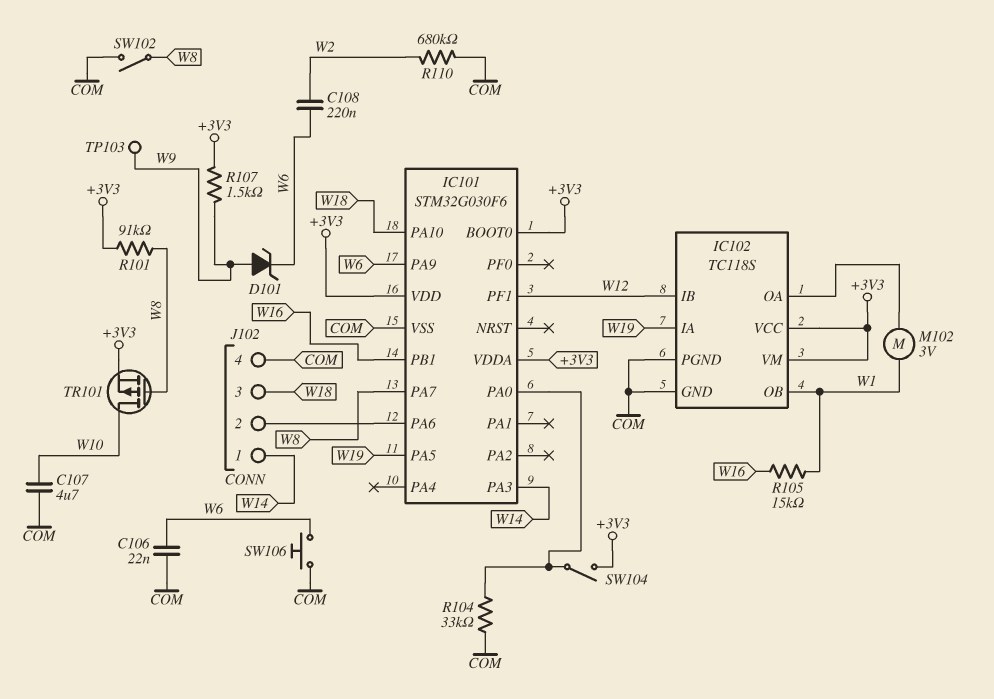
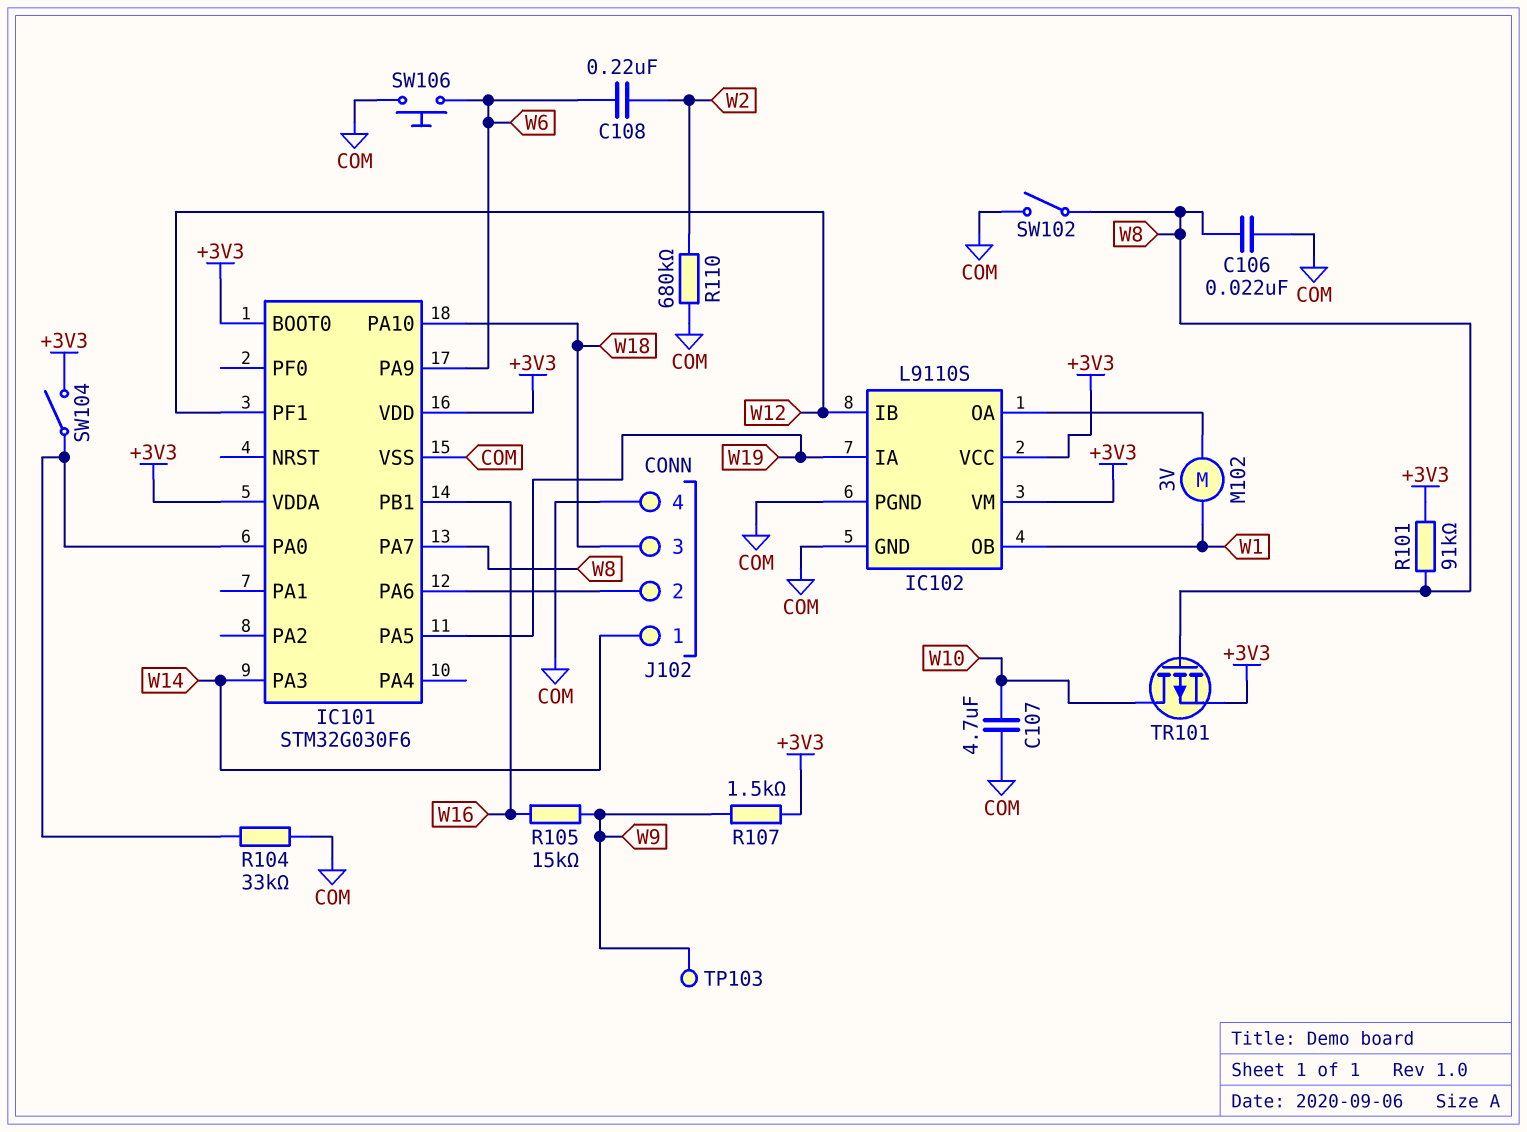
C106: 22nF (COM, W6) -> 22nF (COM, W8)
D101: zener (A W9, K W6) -> none
IC102: TC118S -> L9110S
R105: 15k (W1, W16) -> 15k (W9, W16)

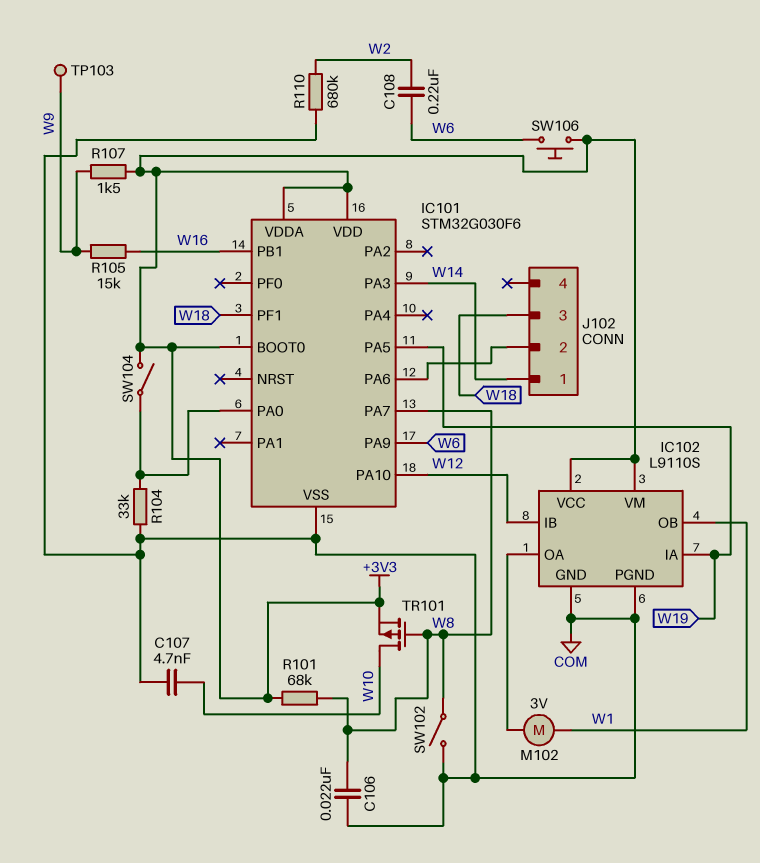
C107: 4.7uF (COM, W10) -> 4.7nF (COM, W10)
IC101 pin PA10: W18 -> W12
IC101 pin PF1: W12 -> W18
J102 pin 4: COM -> none
R101: 91k (+3V3, W8) -> 68k (+3V3, W8)
SW106: button (COM, W6) -> button (+3V3, W6)

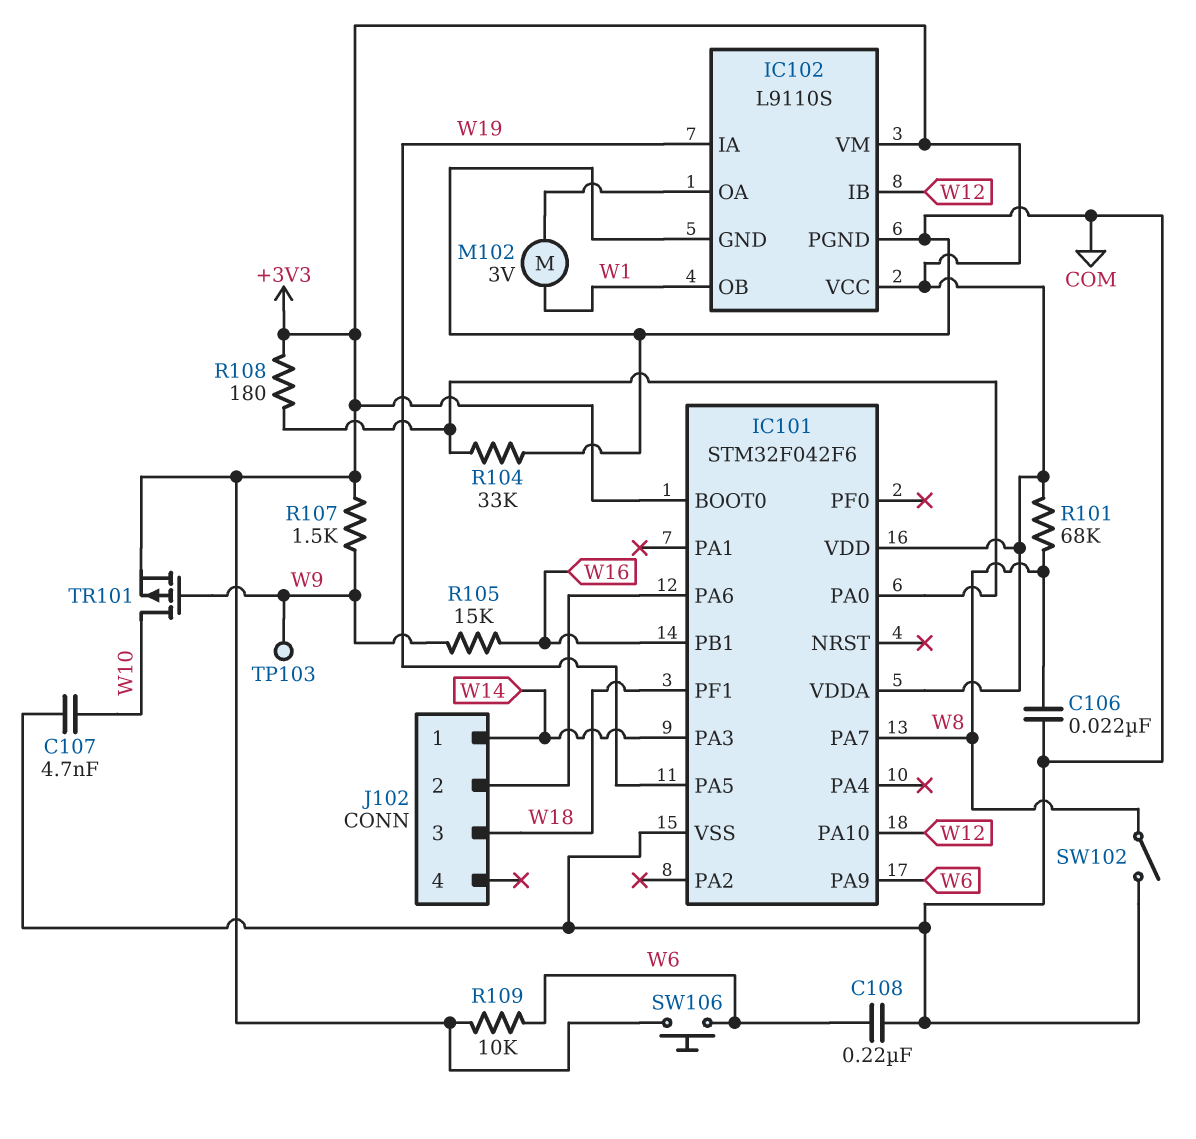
C108: 220nF (W2, W6) -> 220nF (COM, W6)
IC101: STM32G030F6 -> STM32F042F6
R108: none -> 180 (+3V3, IC101/PA0)
R109: none -> 10k (+3V3, W6)
R110: 680k (COM, W2) -> none
SW104: switch (+3V3, IC101/PA0) -> none
TR101: PMOS (G W8, D W10, S +3V3) -> PMOS (G W9, D W10, S +3V3)

